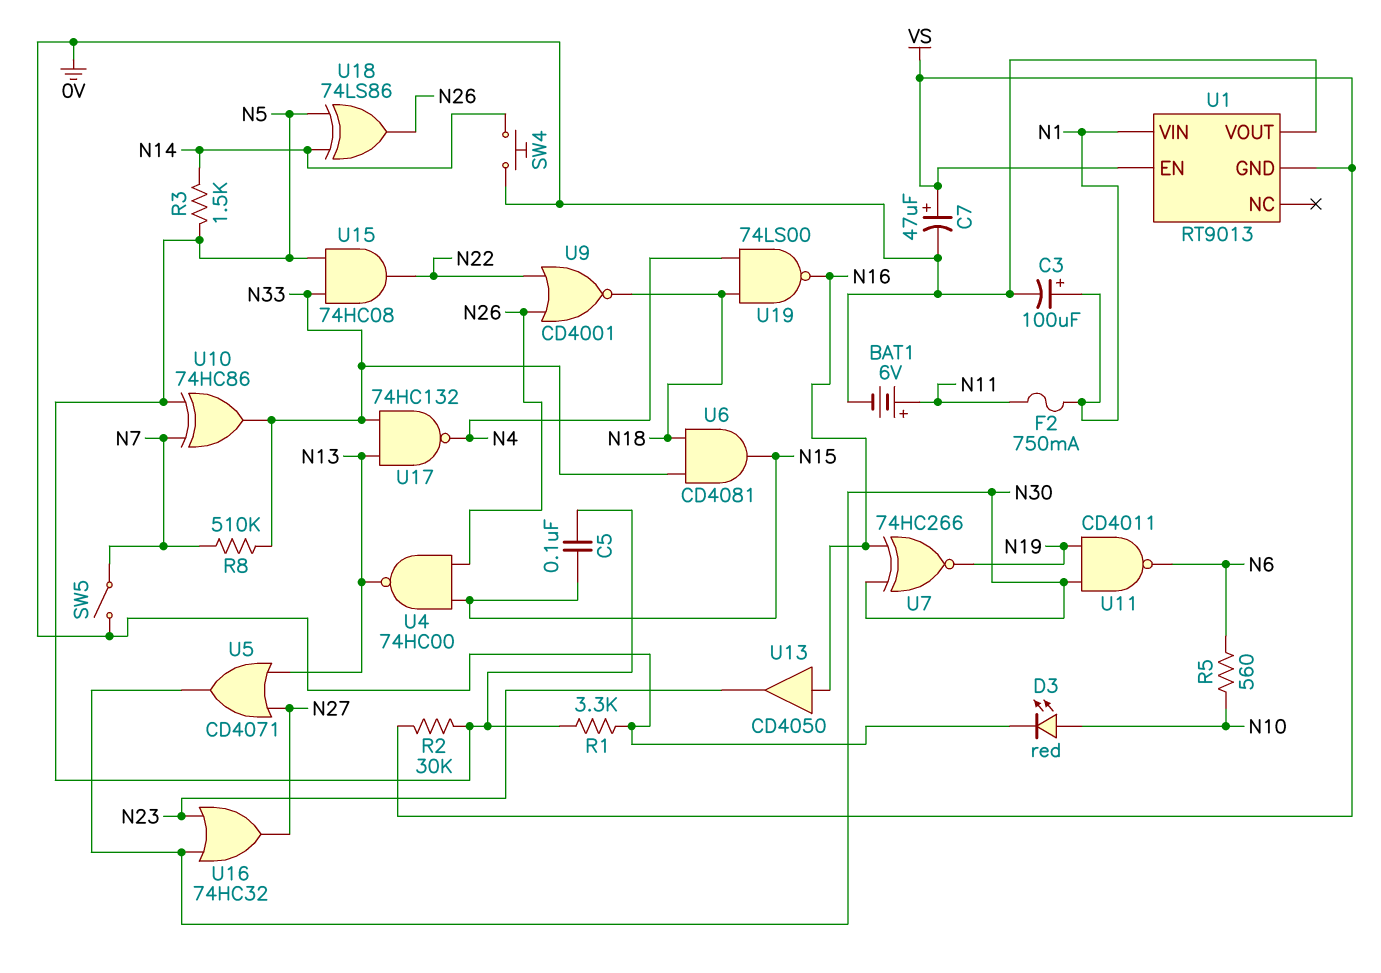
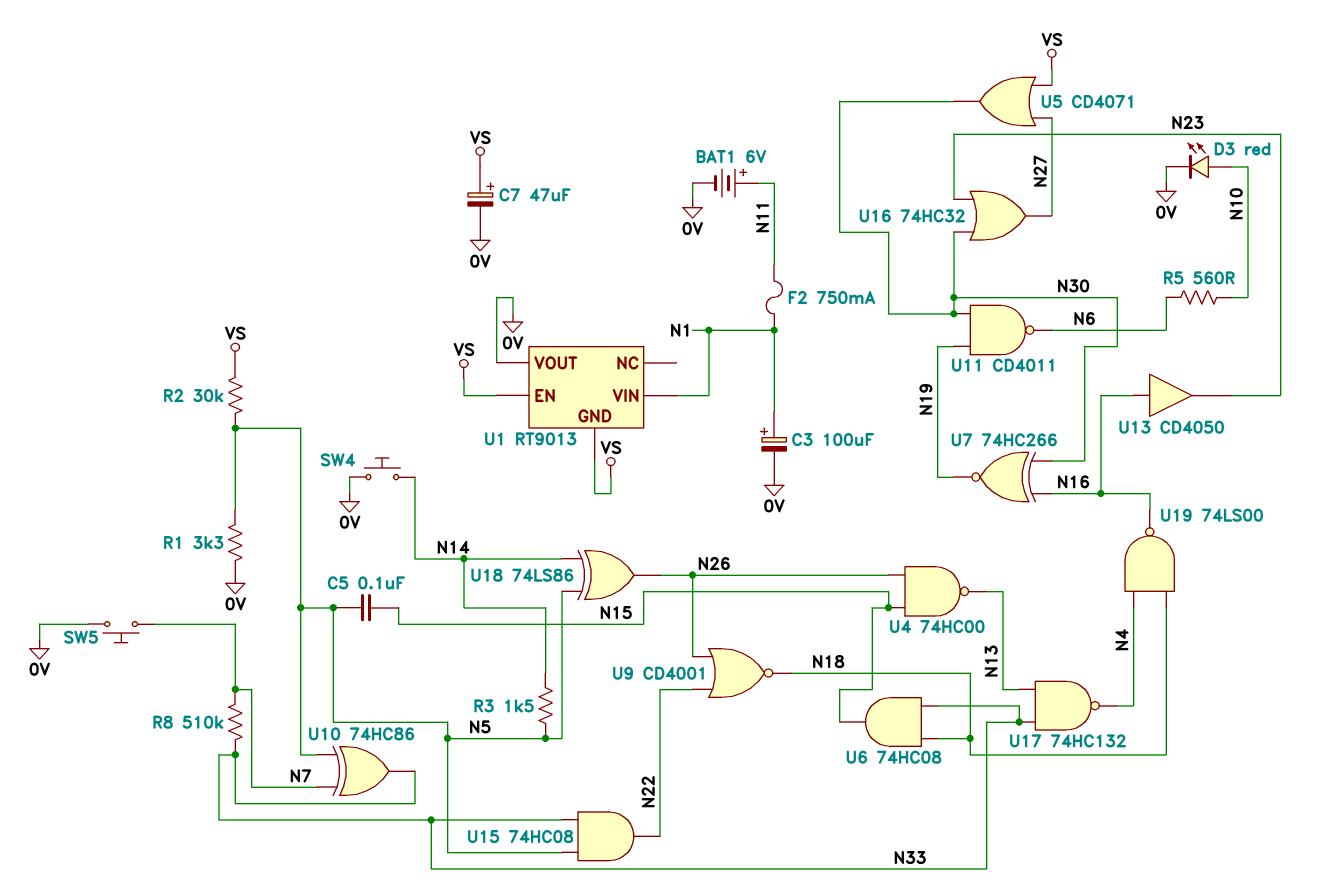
SW5: switch (0V, N7) -> button (0V, N7)
U5: OR CD4071 (in N13, in N27, out N30) -> OR CD4071 (in N27, in VS, out N30)
U6: AND CD4081 (in N18, in N33, out N15) -> AND 74HC08 (in N18, in N33, out N15)

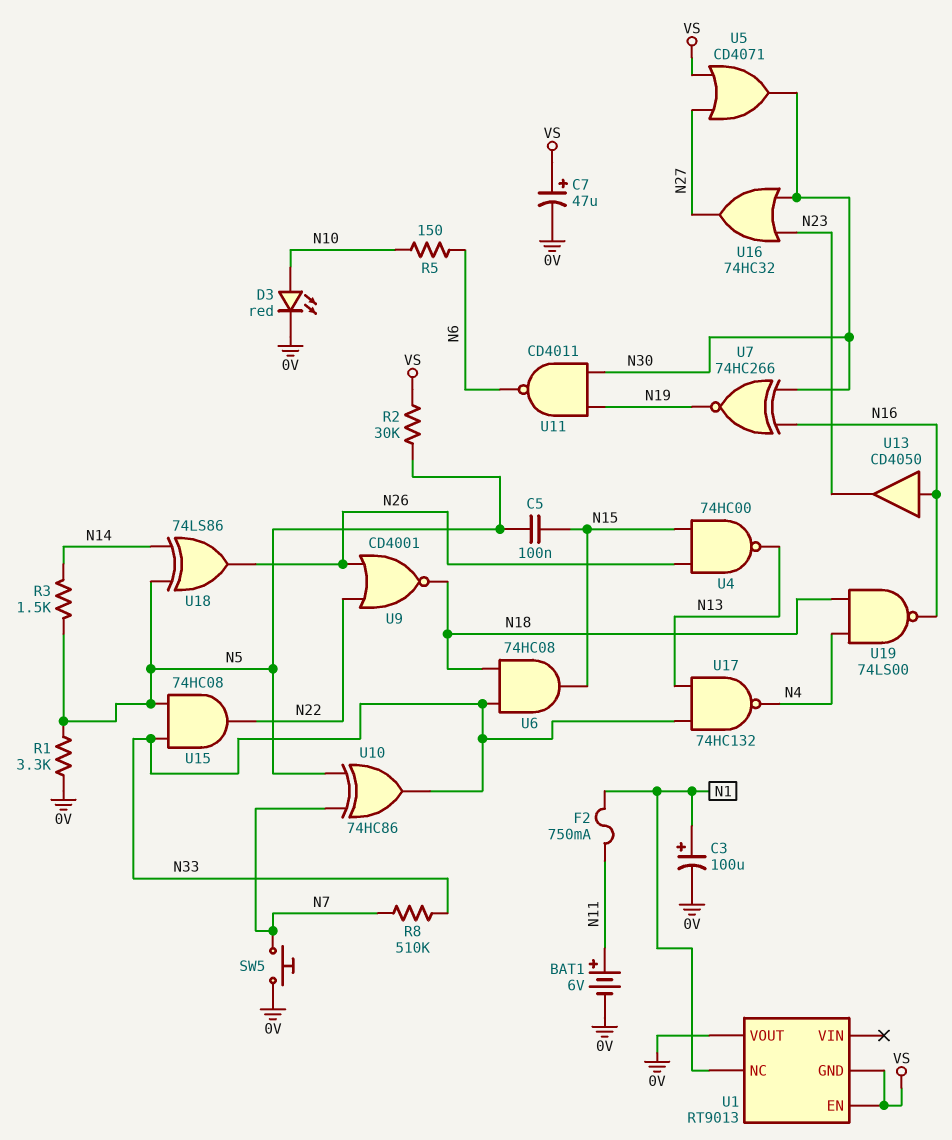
R5: 560 (N6, N10) -> 150 (N6, N10)
SW4: button (0V, N14) -> none
U1 pin NC: none -> N1
U1 pin VIN: N1 -> none

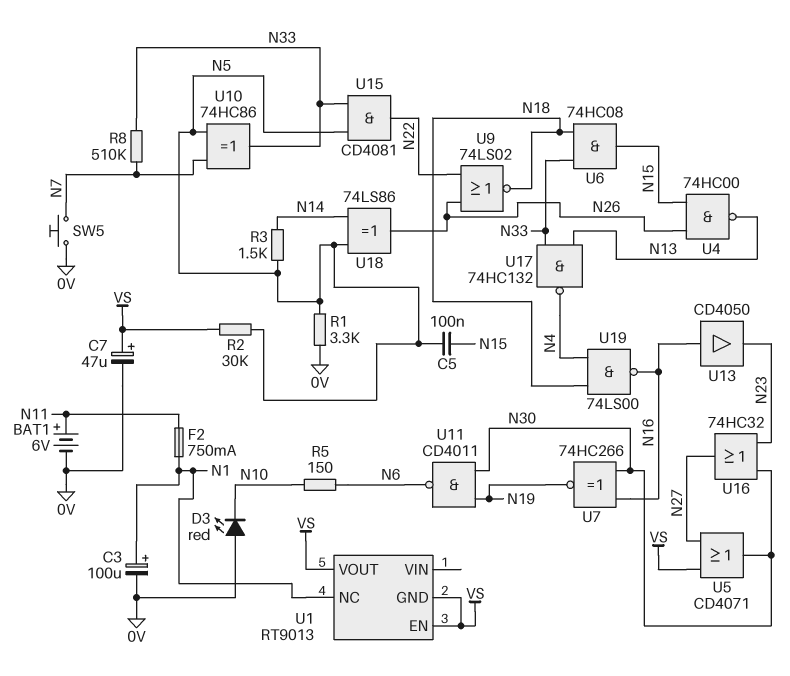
D3: LED red (A N10, K 0V) -> LED red (A 0V, K N10)
U1 pin VOUT: 0V -> VS
U9: NOR CD4001 (in N22, in N26, out N18) -> NOR 74LS02 (in N22, in N26, out N18)
U15: AND 74HC08 (in N5, in N33, out N22) -> AND CD4081 (in N5, in N33, out N22)

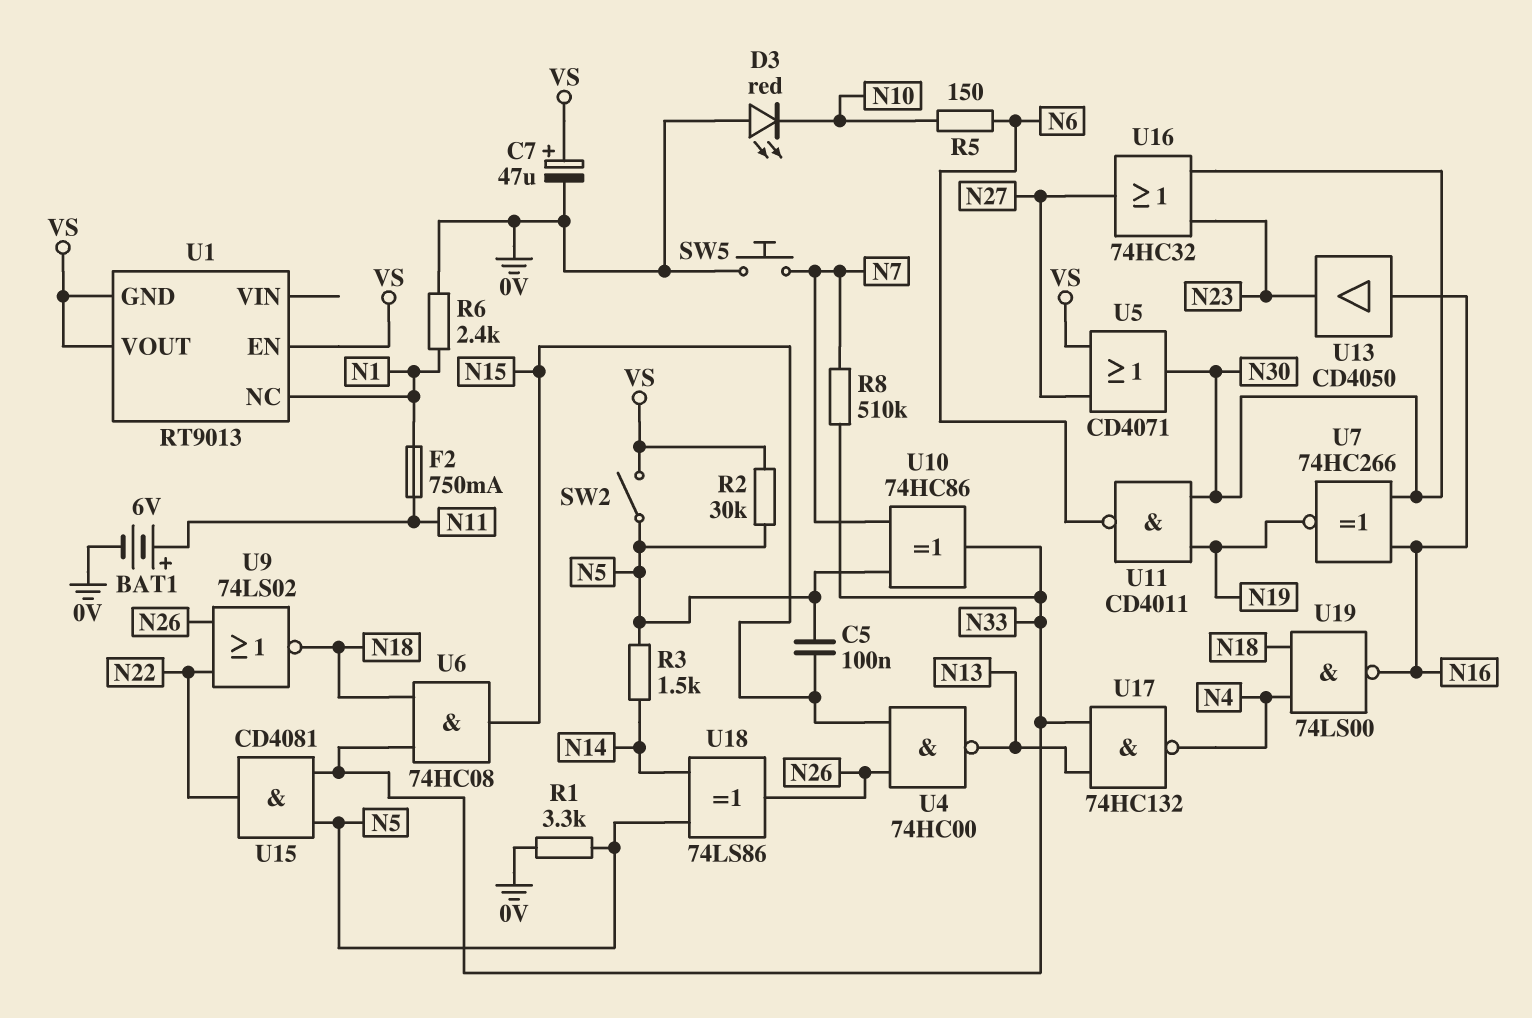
C3: 100uF (plus N1, minus 0V) -> none
R6: none -> 2.4k (0V, N1)
SW2: none -> switch (N5, VS)

